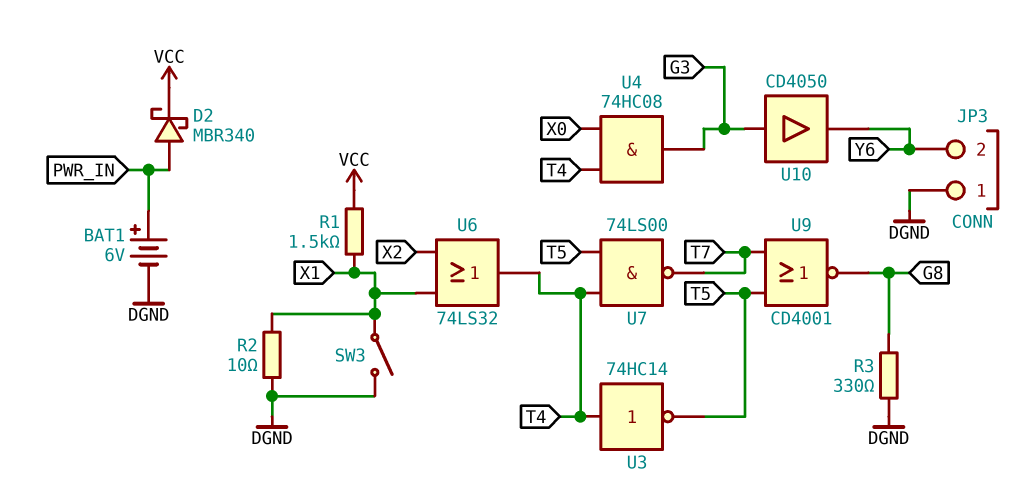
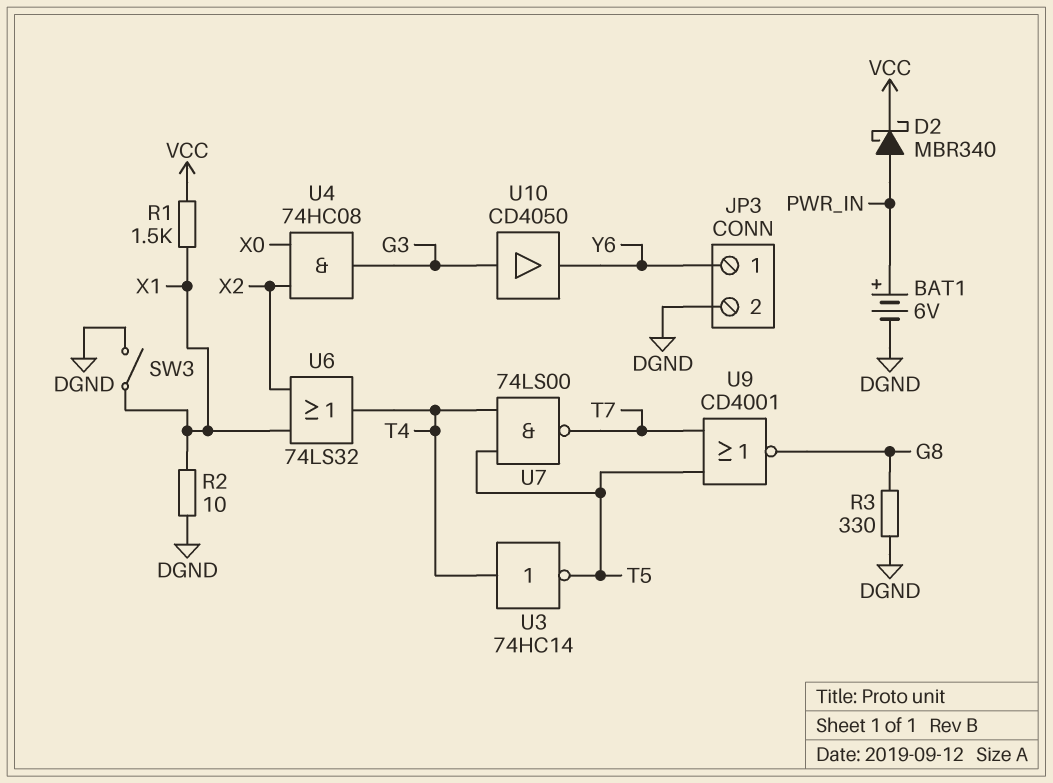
JP3 pin 1: DGND -> Y6
JP3 pin 2: Y6 -> DGND
U4: AND 74HC08 (in T4, in X0, out G3) -> AND 74HC08 (in X0, in X2, out G3)

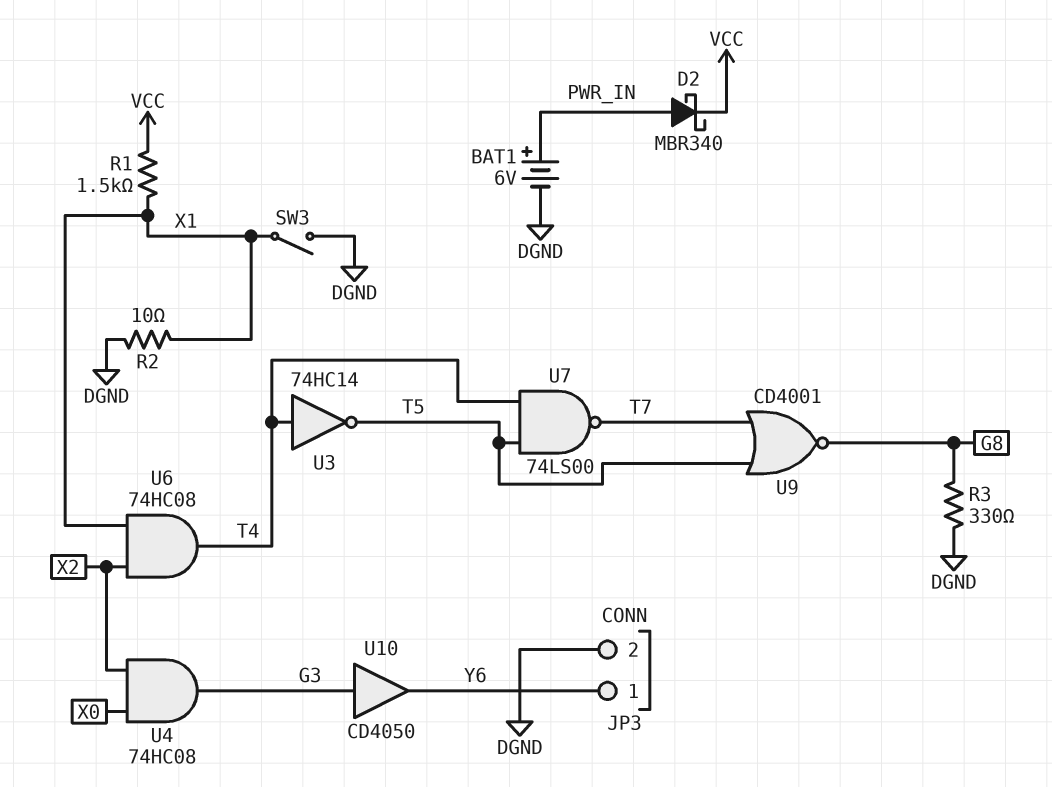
U6: OR 74LS32 (in X1, in X2, out T4) -> AND 74HC08 (in X1, in X2, out T4)

